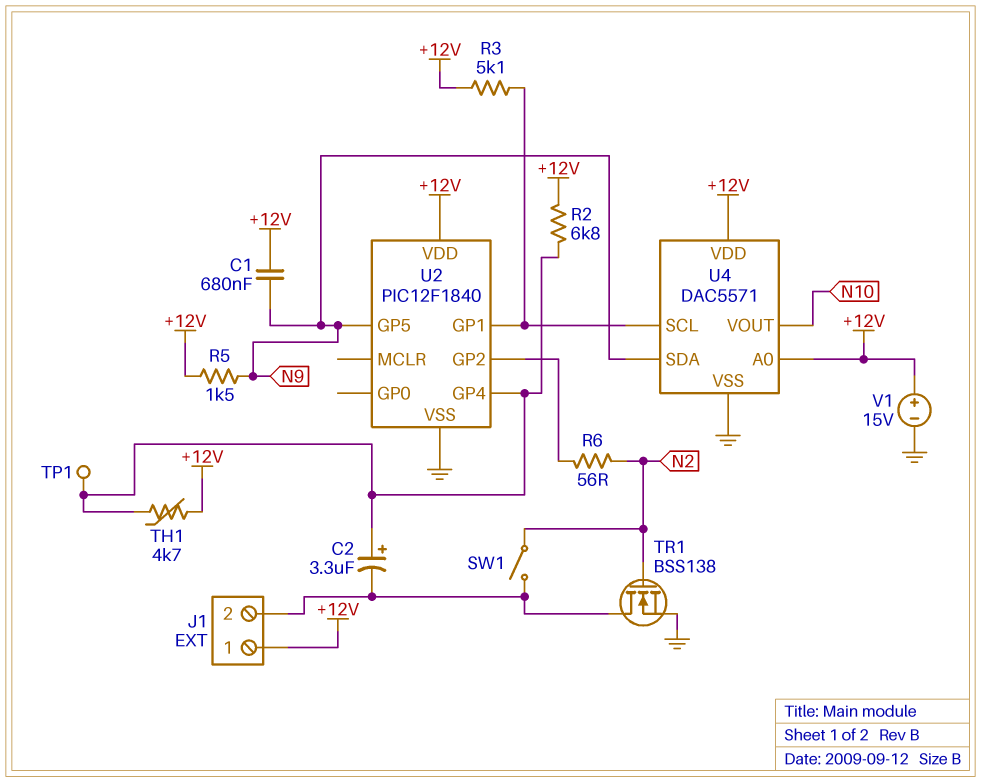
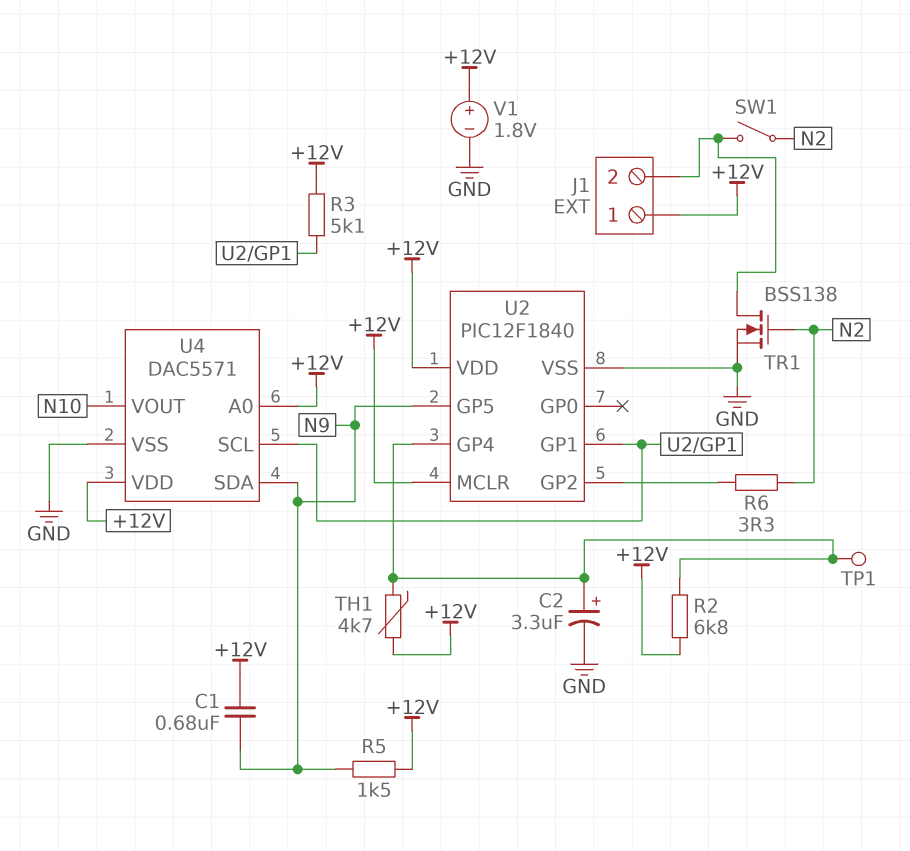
C2: 3.3uF (plus U2/GP4, minus J1/2) -> 3.3uF (plus U2/GP4, minus GND)
R6: 56 (N2, U2/GP2) -> 3.3 (N2, U2/GP2)
U2 pin MCLR: none -> +12V
V1: 15V (plus +12V, minus GND) -> 1.8V (plus +12V, minus GND)

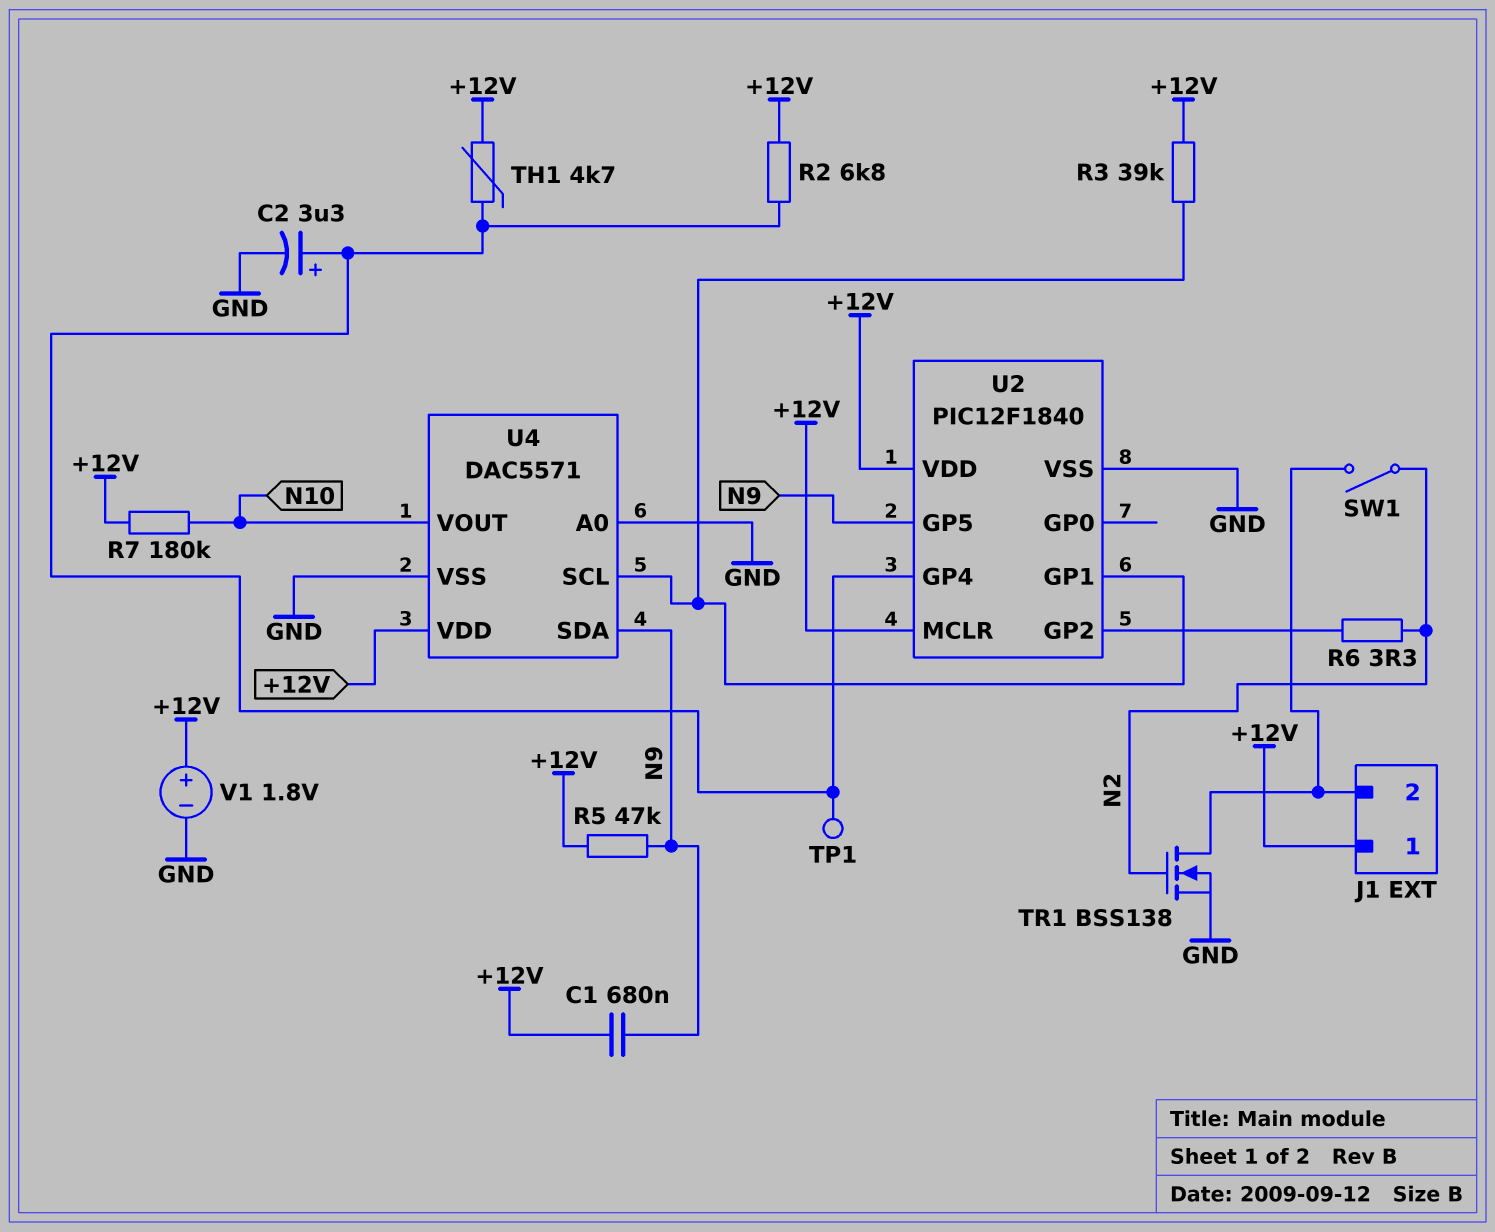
R3: 5.1k (+12V, U2/GP1) -> 39k (+12V, U2/GP1)
R5: 1.5k (+12V, N9) -> 47k (+12V, N9)
R7: none -> 180k (+12V, N10)
U4 pin A0: +12V -> GND

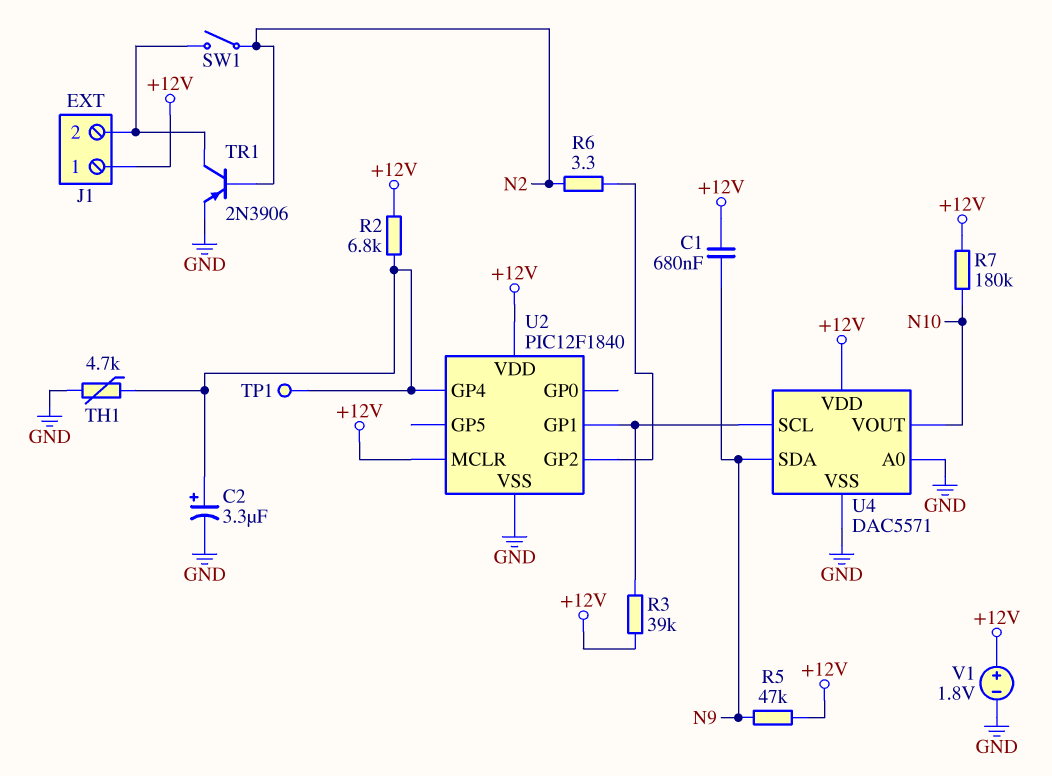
TH1: 4.7k (+12V, U2/GP4) -> 4.7k (GND, U2/GP4)
TR1: NMOS BSS138 (G N2, D J1/2, S GND) -> PNP 2N3906 (B N2, C J1/2, E GND)
U2 pin GP5: N9 -> none

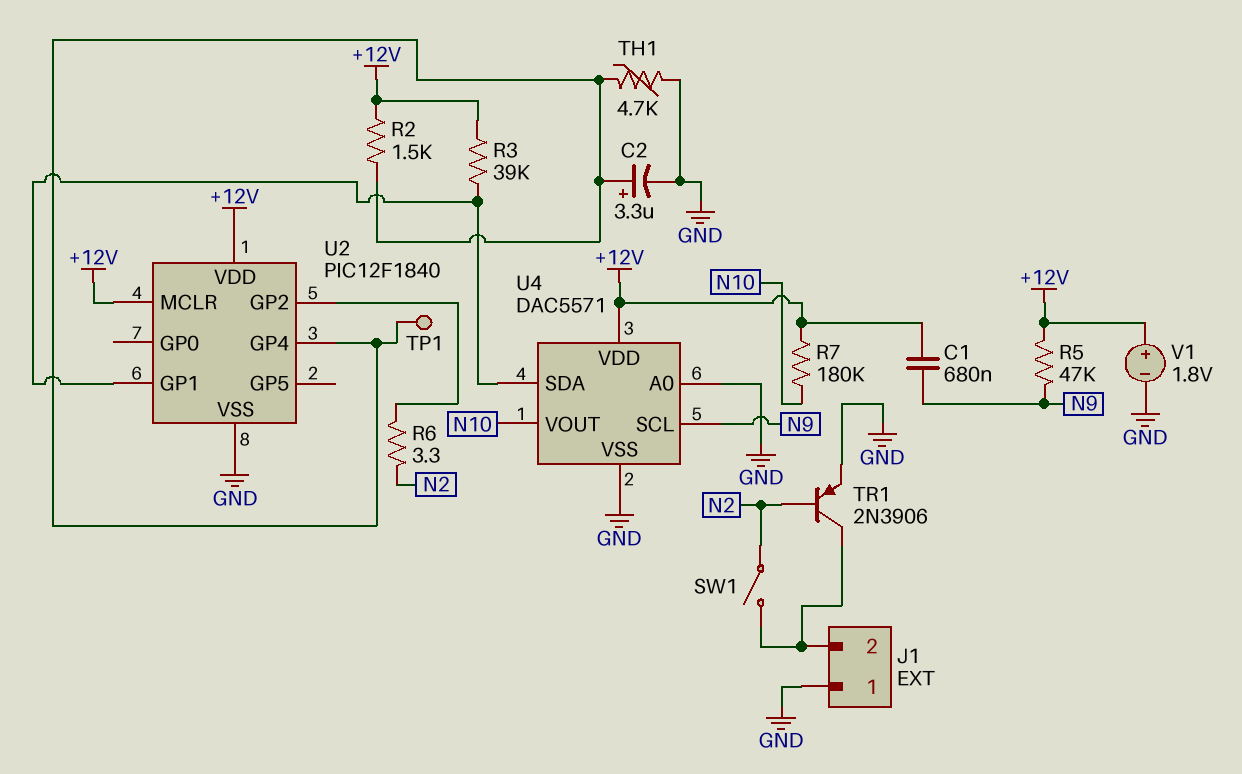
J1 pin 1: +12V -> GND
R2: 6.8k (+12V, U2/GP4) -> 1.5k (+12V, U2/GP4)
U4 pin SCL: U2/GP1 -> N9
U4 pin SDA: N9 -> U2/GP1

